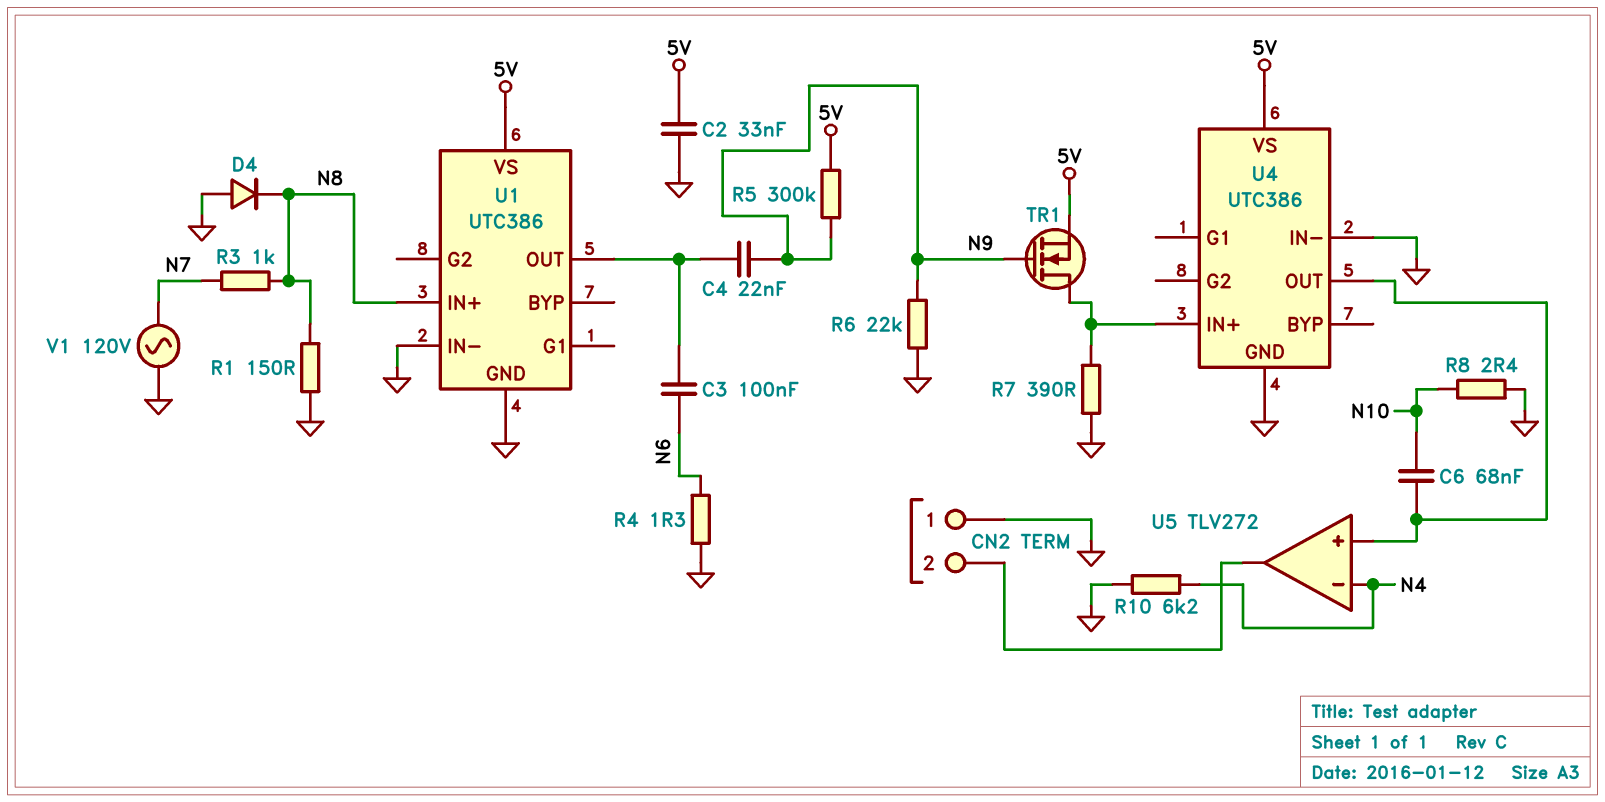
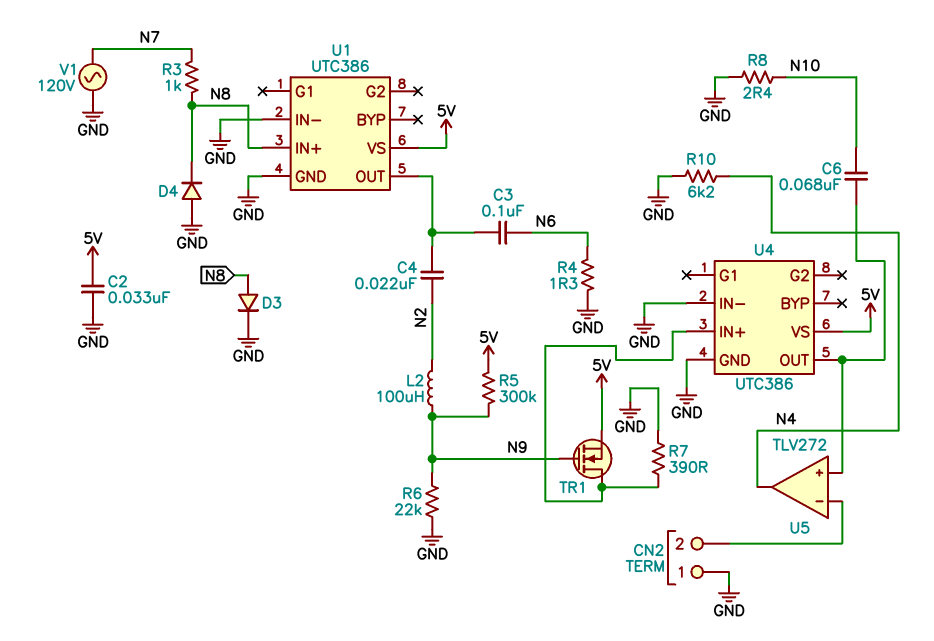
C4: 22nF (N9, U1/OUT) -> 22nF (N2, U1/OUT)
D3: none -> diode (A N8, K GND)
L2: none -> 100uH (N2, N9)
R1: 150 (GND, N8) -> none
U5 pin in-: N4 -> CN2/2
U5 pin out: CN2/2 -> N4

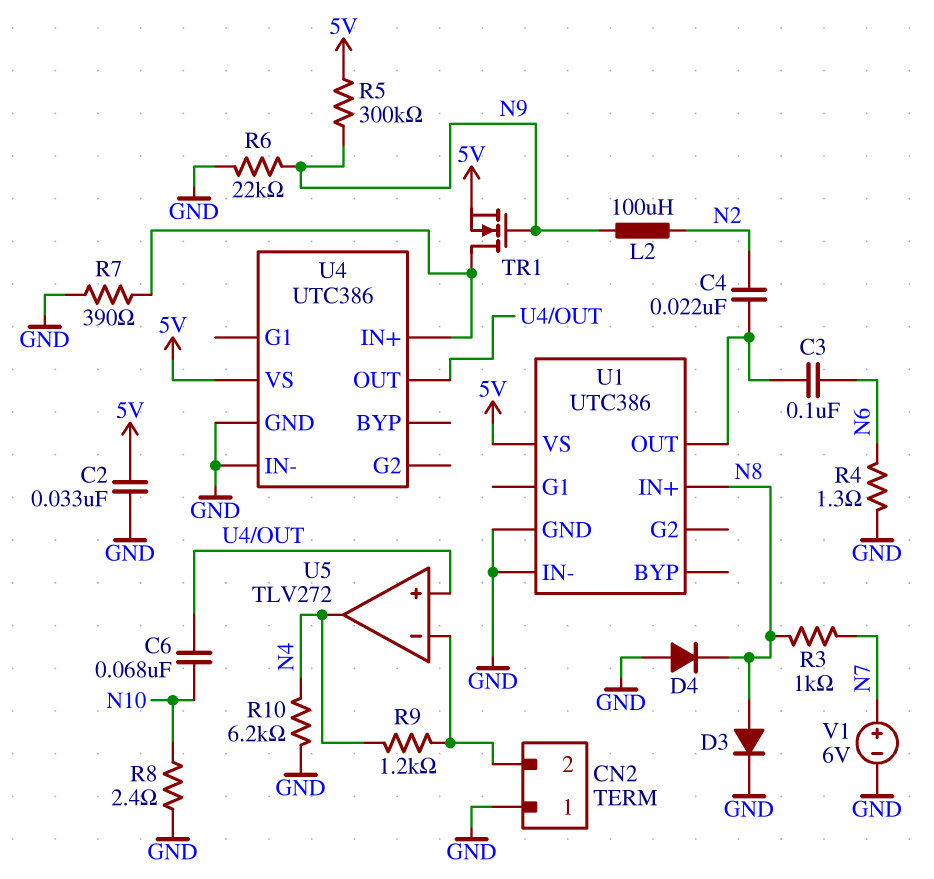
R9: none -> 1.2k (CN2/2, N4)
V1: AC 120V (GND, N7) -> 6V (plus N7, minus GND)

